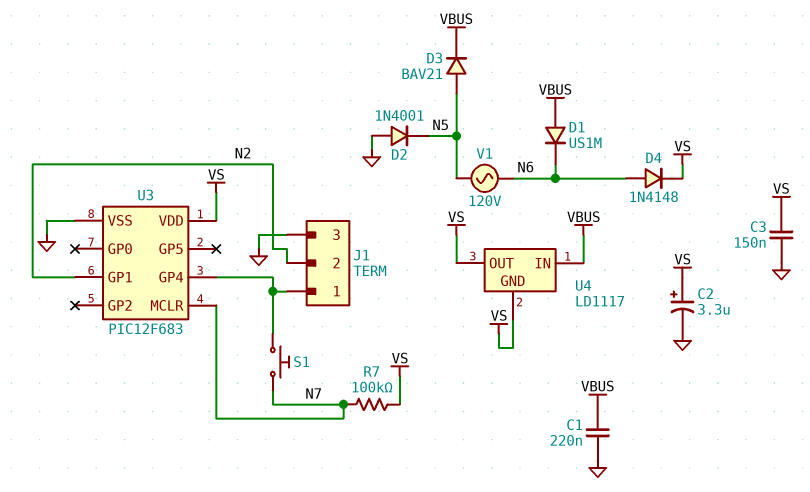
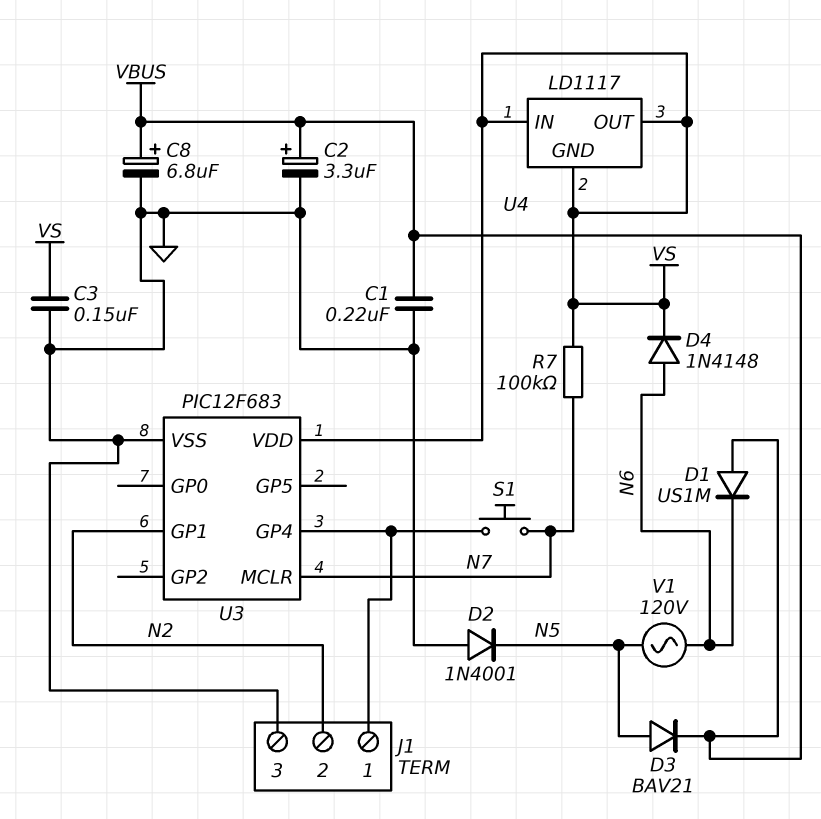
C2: 3.3uF (plus VS, minus GND) -> 3.3uF (plus VBUS, minus GND)
C8: none -> 6.8uF (plus VBUS, minus GND)
U4 pin IN: VBUS -> VS

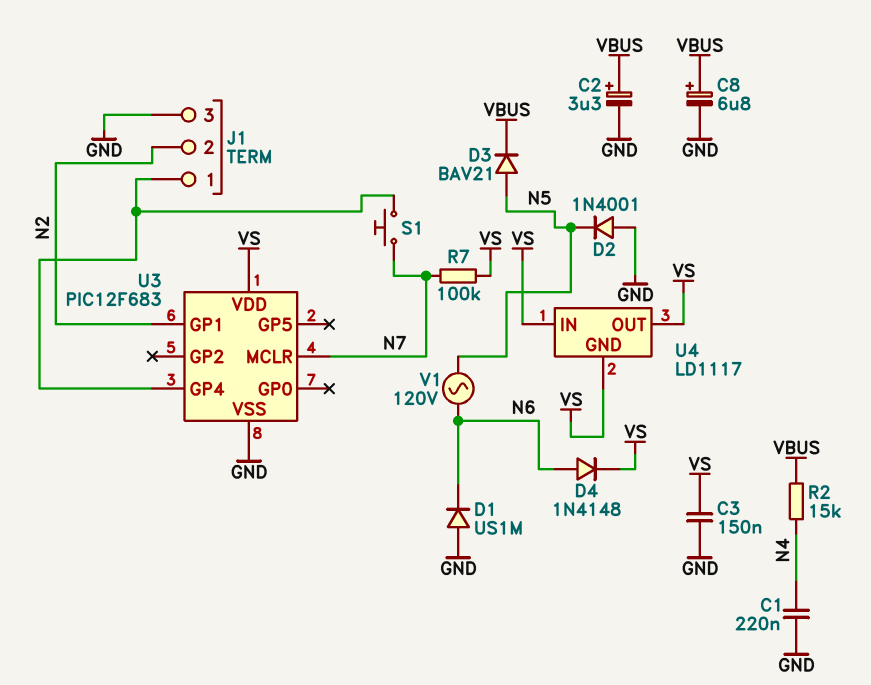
C1: 220nF (GND, VBUS) -> 220nF (GND, N4)
D1: diode US1M (A VBUS, K N6) -> diode US1M (A GND, K N6)
R2: none -> 15k (N4, VBUS)

